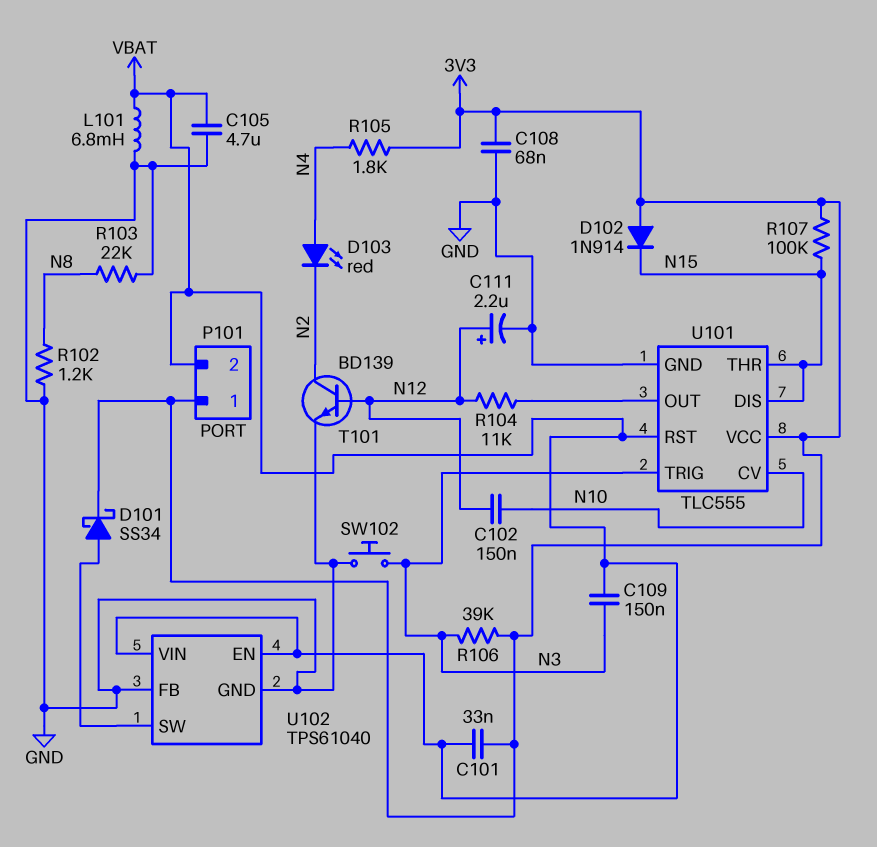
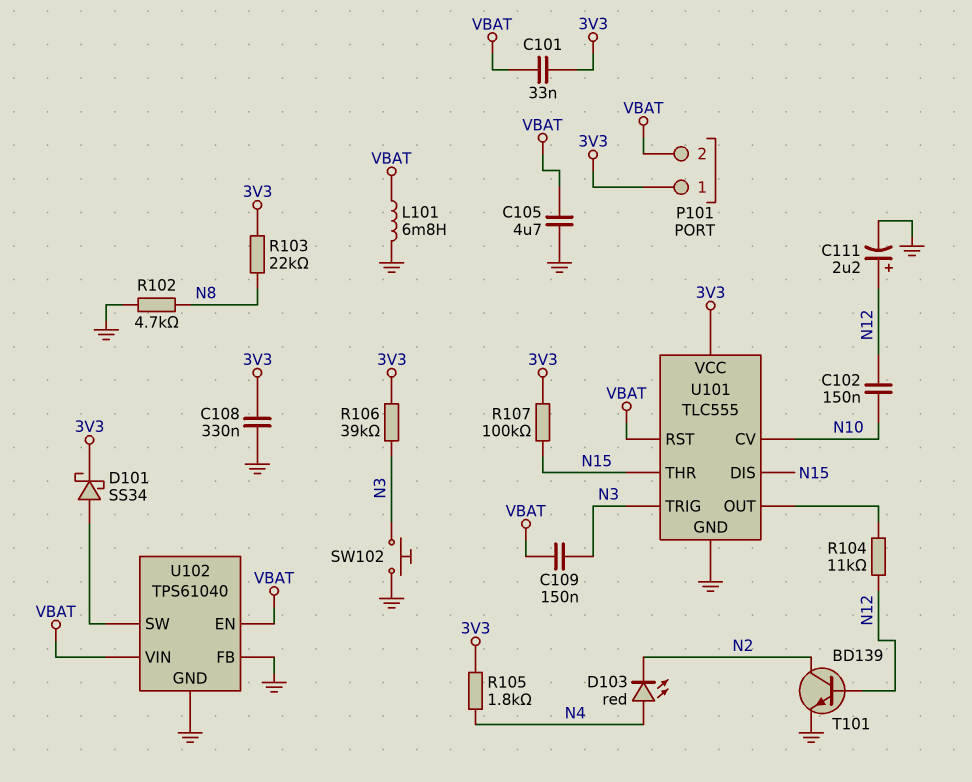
C108: 68nF (3V3, GND) -> 330nF (3V3, GND)
D102: diode 1N914 (A 3V3, K N15) -> none
R102: 1.2k (GND, N8) -> 4.7k (GND, N8)
R103: 22k (GND, N8) -> 22k (3V3, N8)

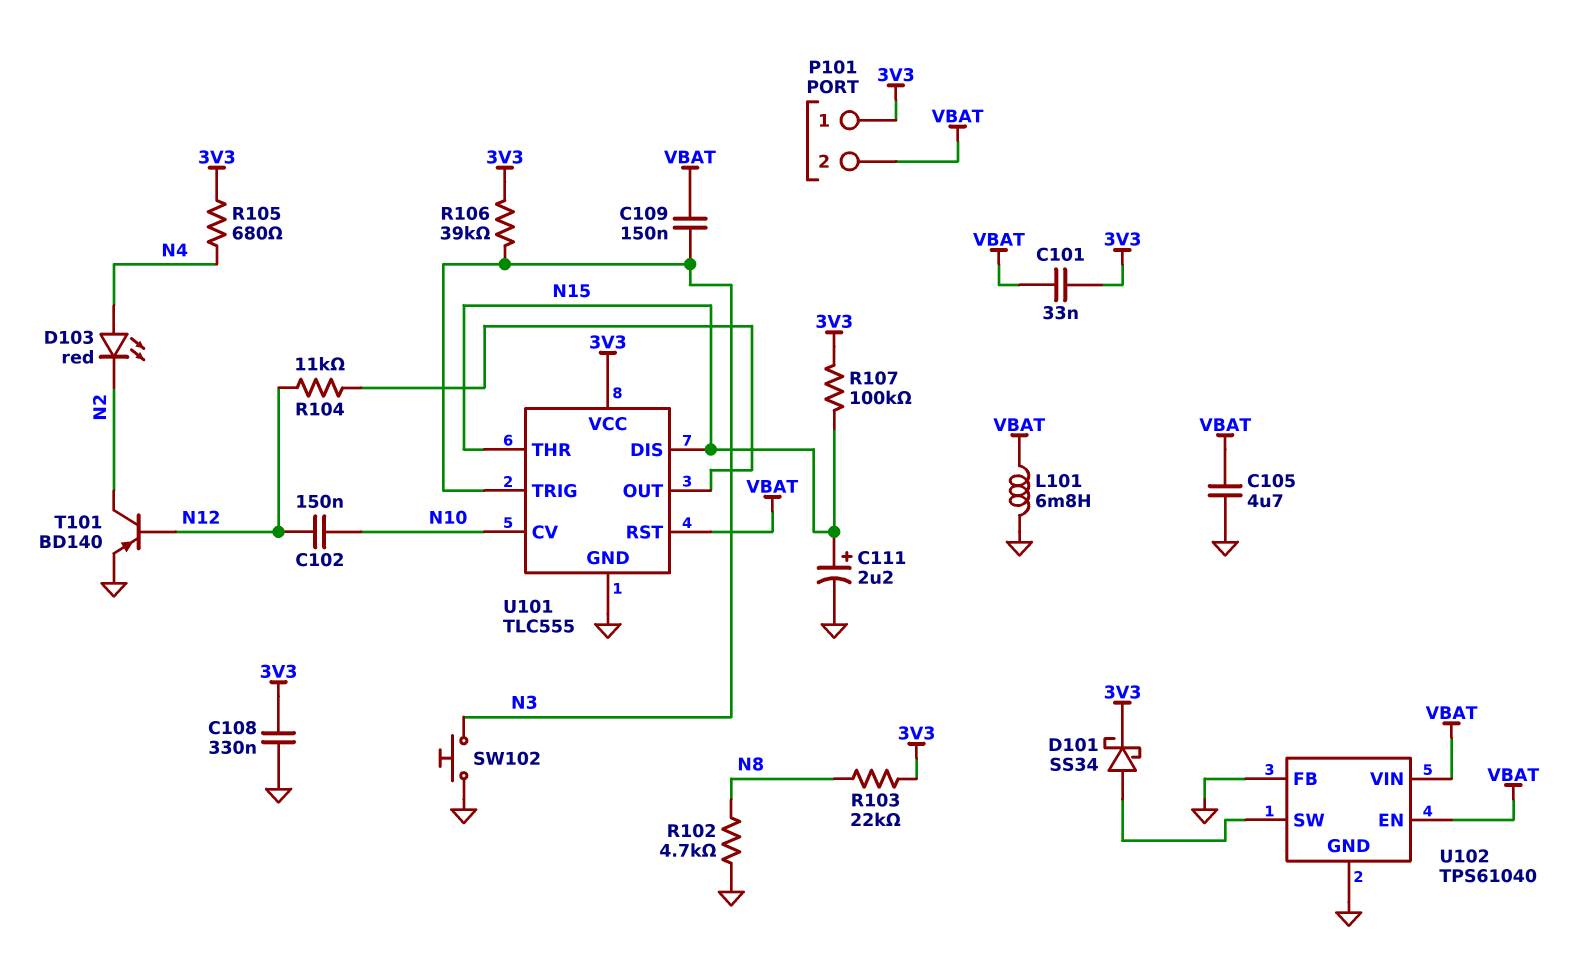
C111: 2.2uF (plus N12, minus GND) -> 2.2uF (plus N15, minus GND)
R105: 1.8k (3V3, N4) -> 680 (3V3, N4)
T101: NPN BD139 (B N12, C N2, E GND) -> PNP BD140 (B N12, C N2, E GND)

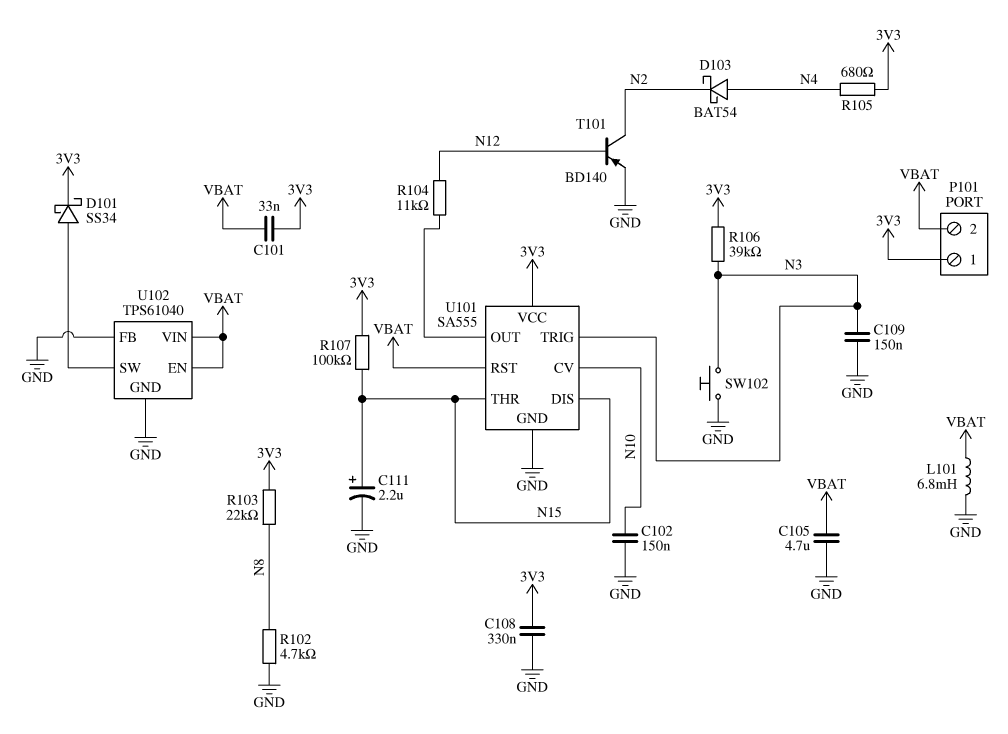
C102: 150nF (N10, N12) -> 150nF (GND, N10)
C109: 150nF (N3, VBAT) -> 150nF (GND, N3)
D103: LED red (A N4, K N2) -> schottky BAT54 (A N4, K N2)
U101: TLC555 -> SA555

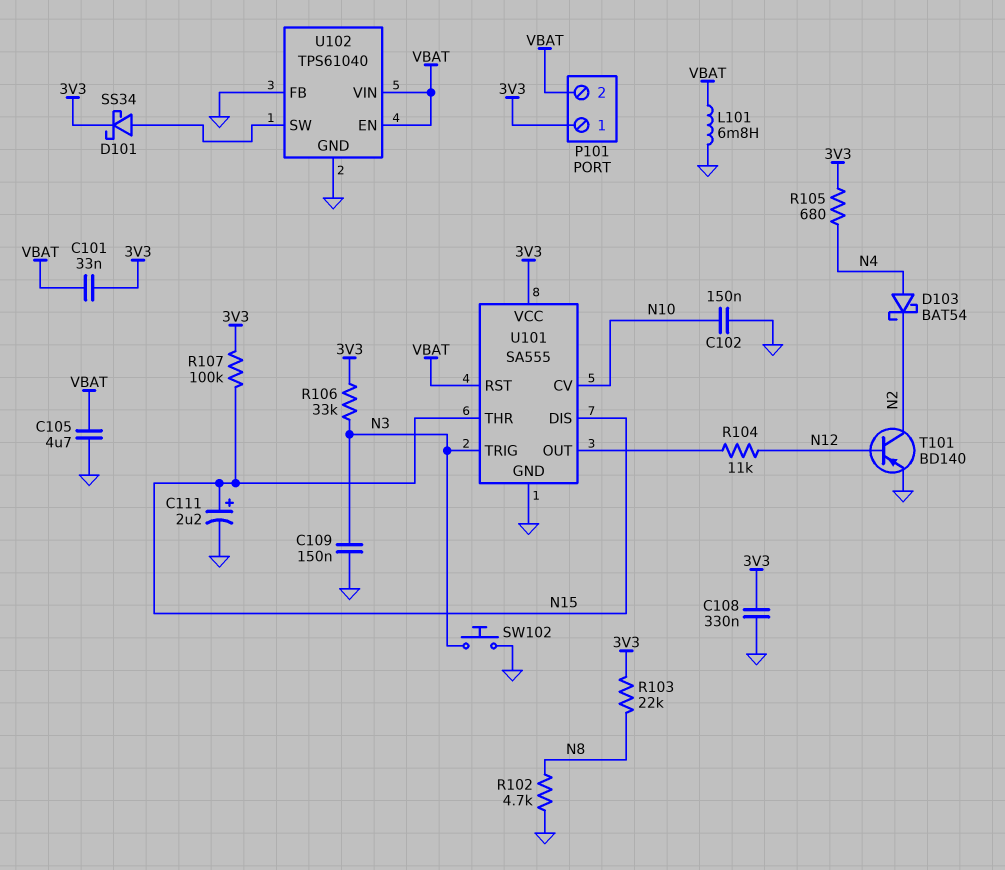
R106: 39k (3V3, N3) -> 33k (3V3, N3)

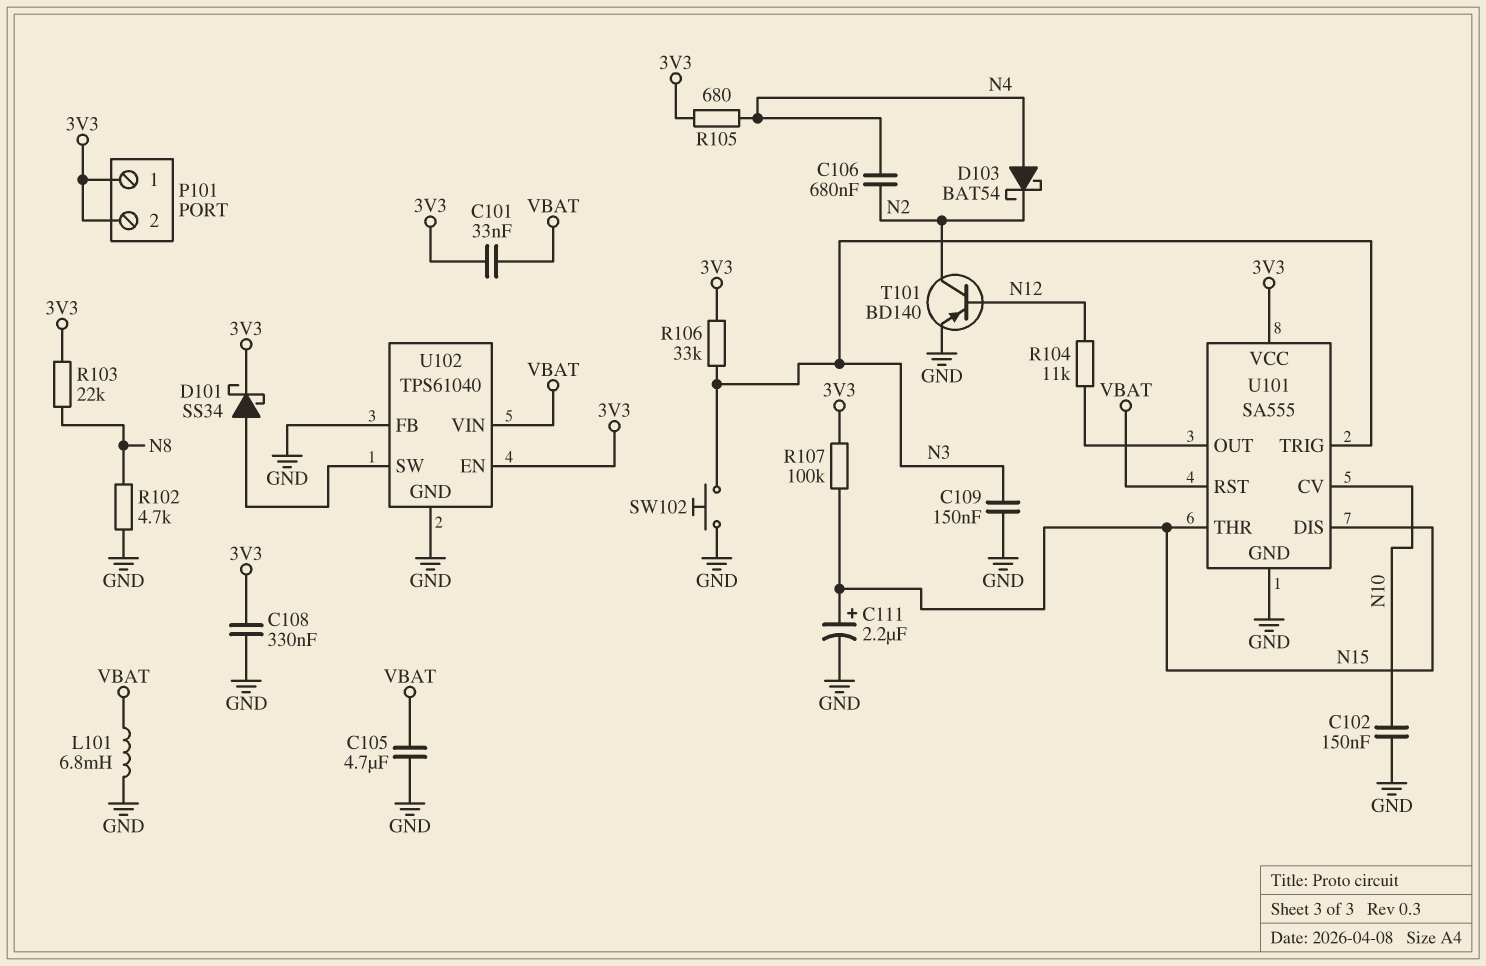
C106: none -> 680nF (N2, N4)
P101 pin 2: VBAT -> 3V3
U102 pin EN: VBAT -> 3V3

